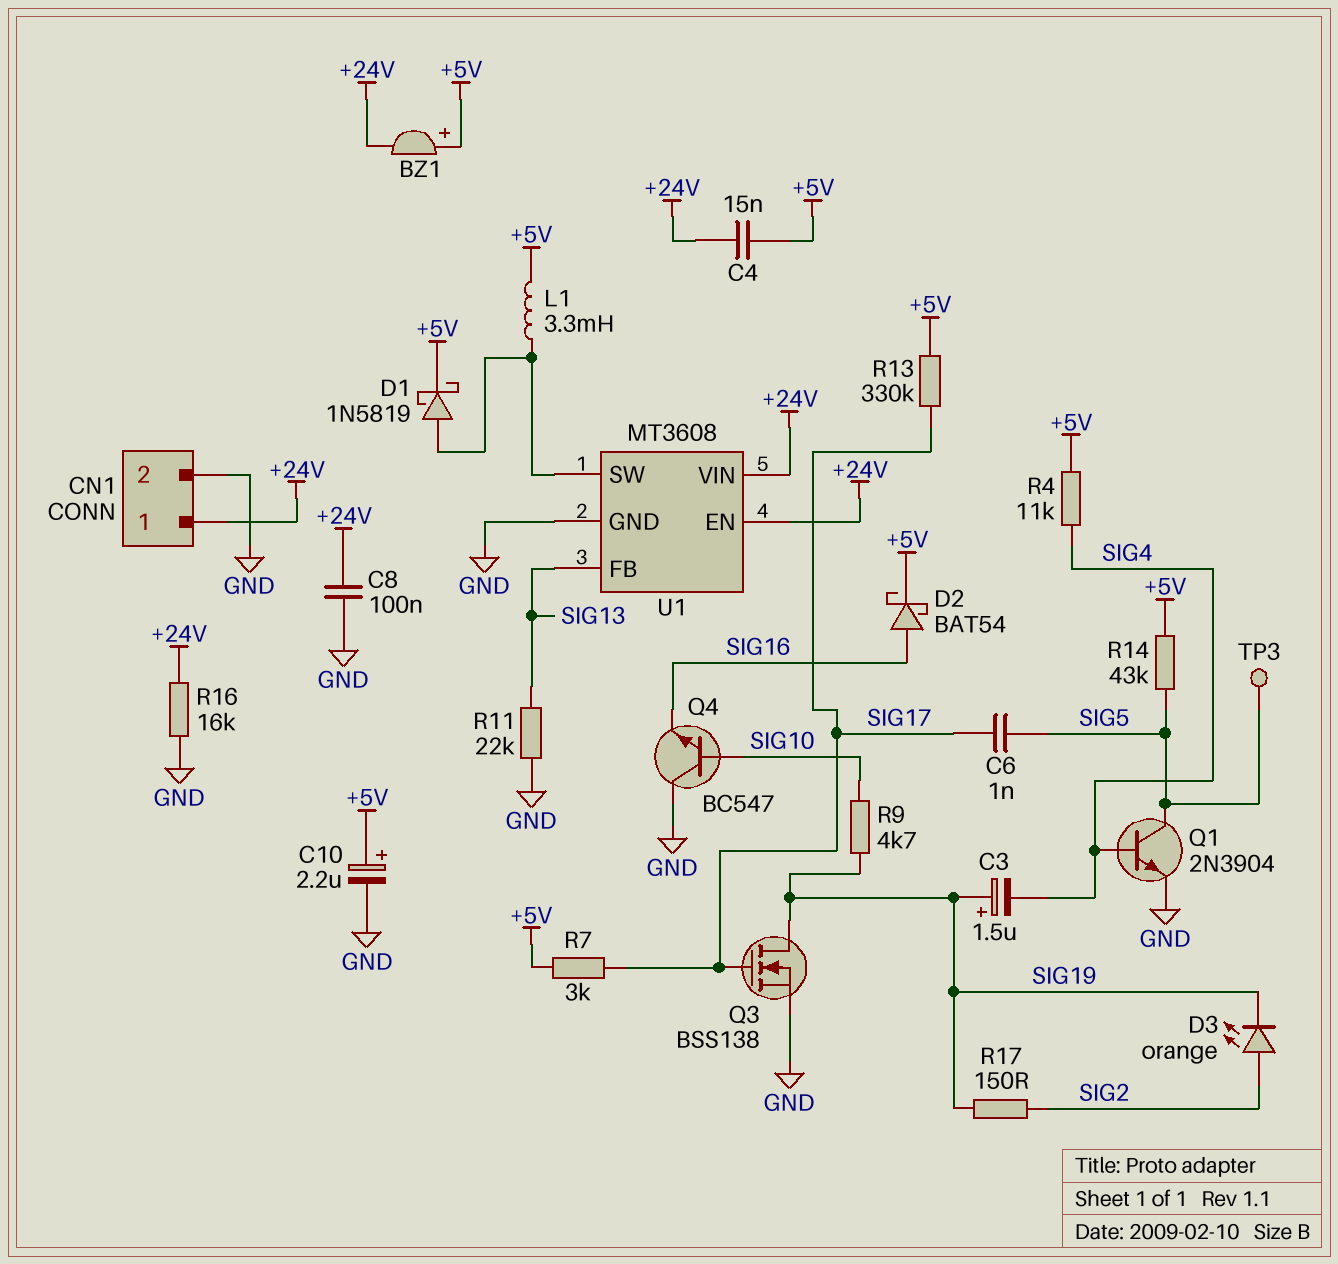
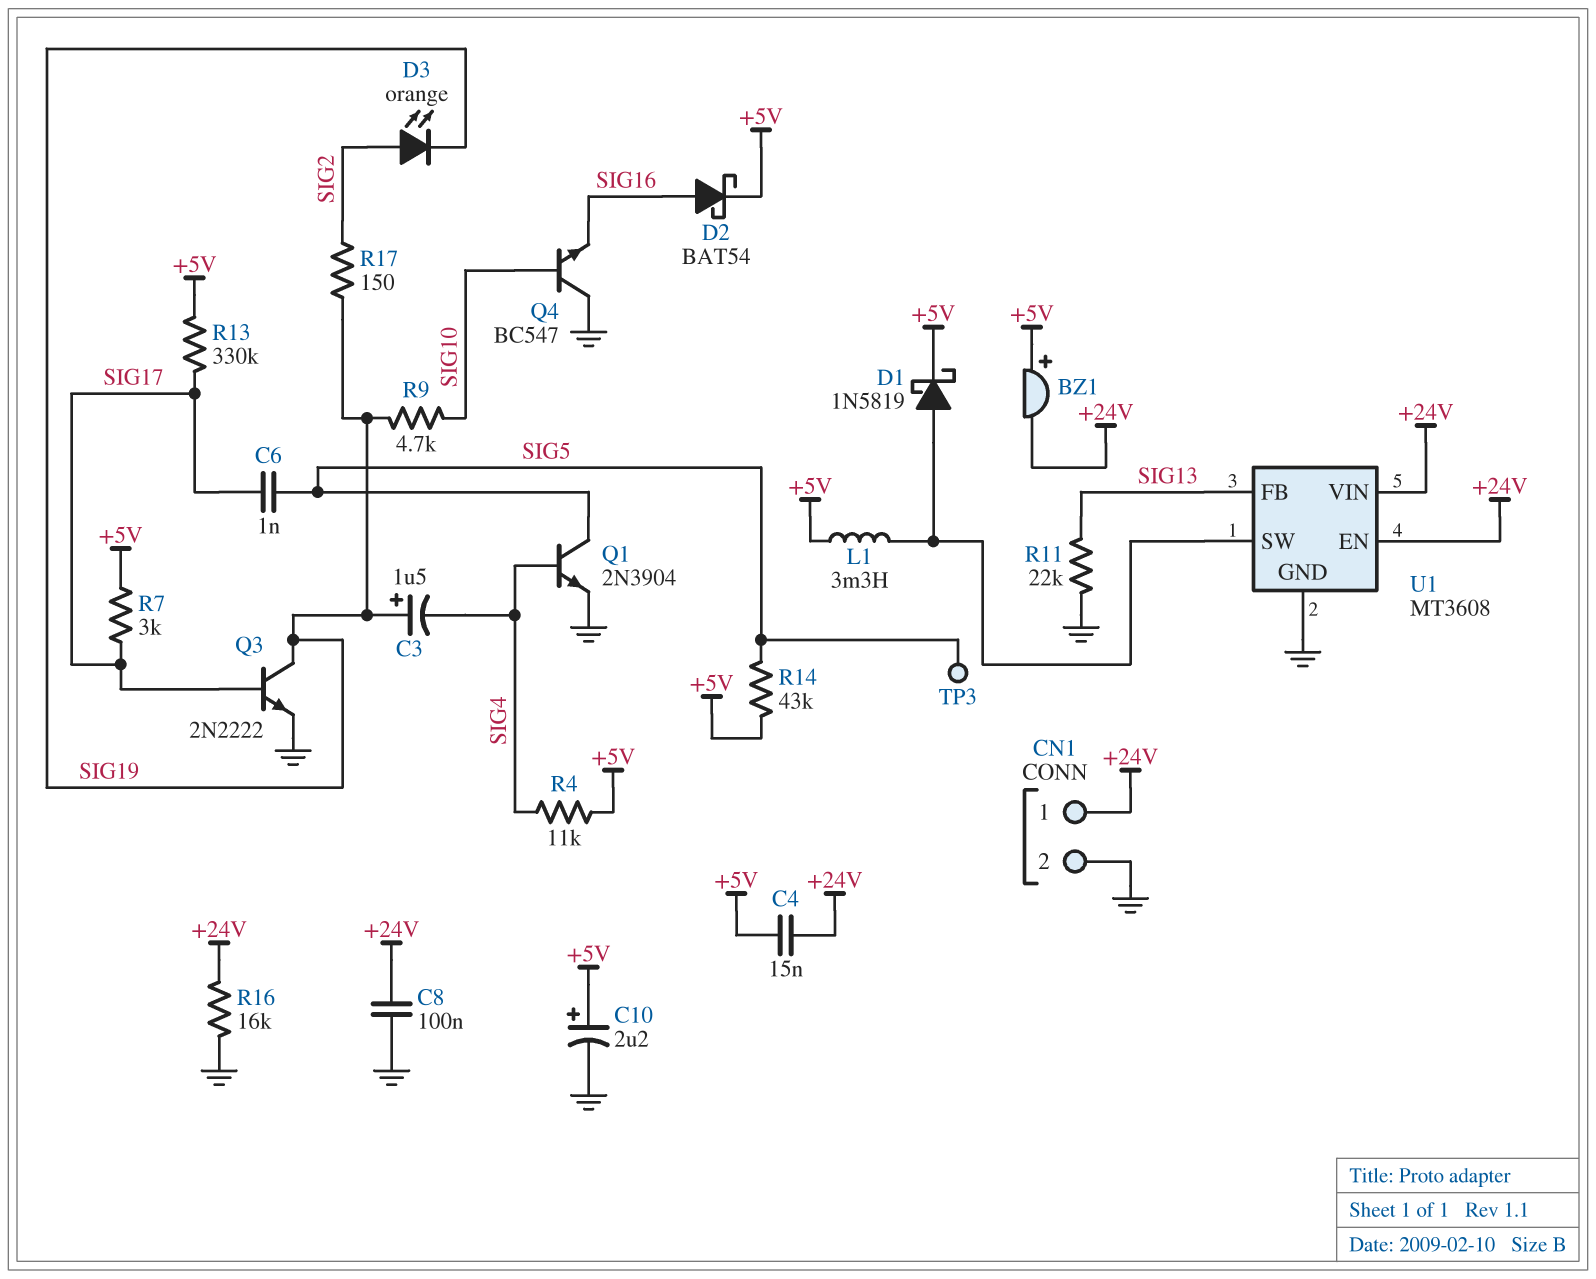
Q3: NMOS BSS138 (G SIG17, D SIG19, S GND) -> NPN 2N2222 (B SIG17, C SIG19, E GND)

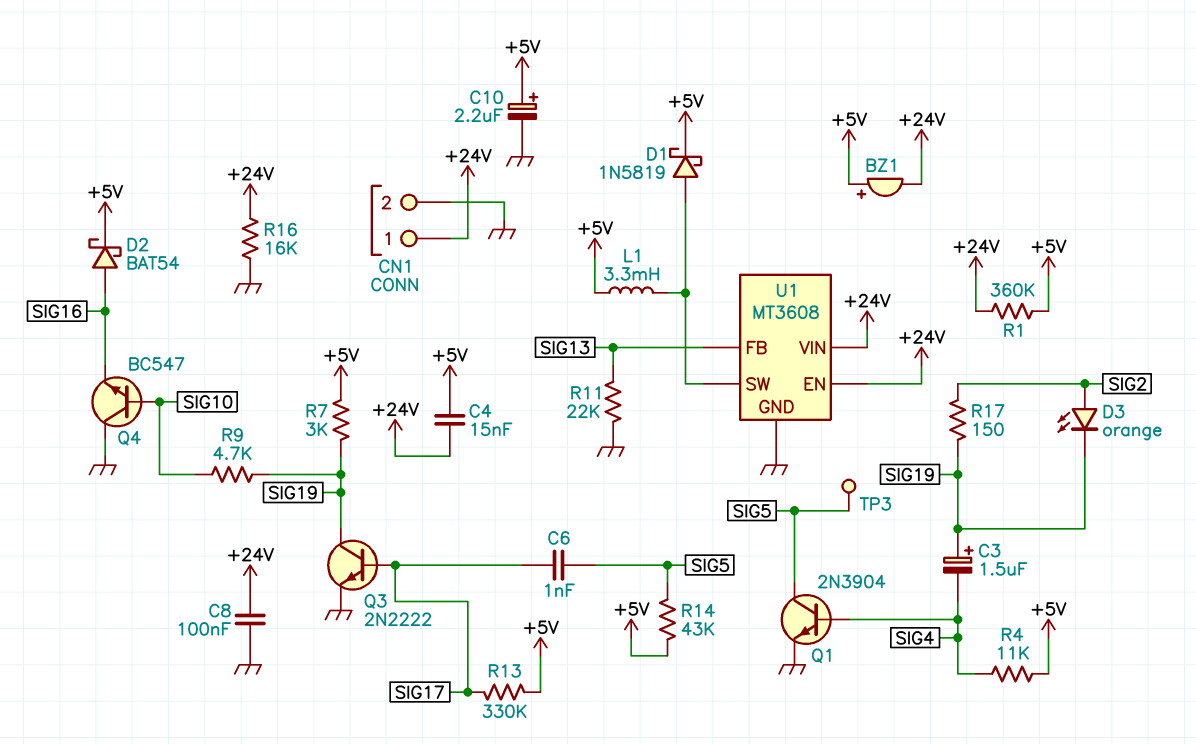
R1: none -> 360k (+5V, +24V)
R7: 3k (+5V, SIG17) -> 3k (+5V, SIG19)

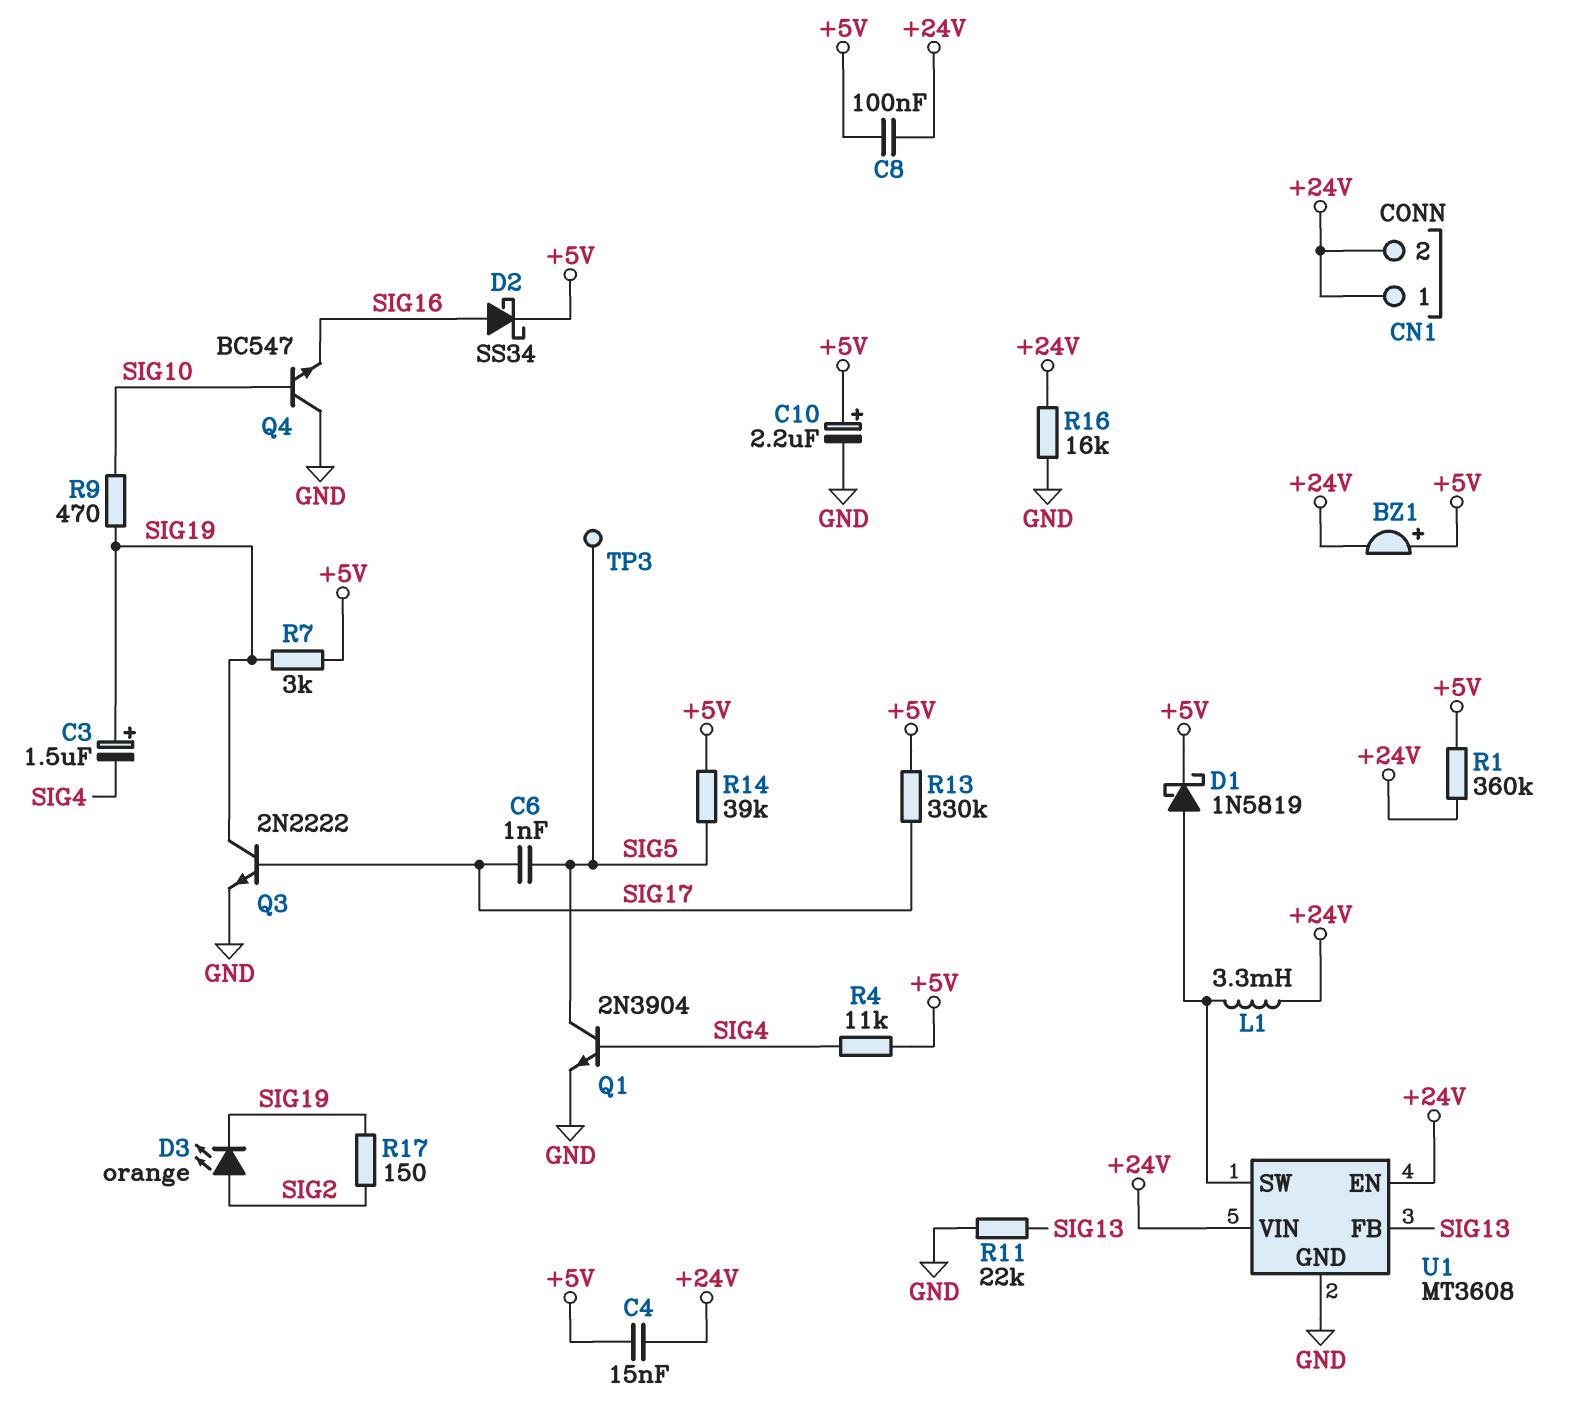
C8: 100nF (+24V, GND) -> 100nF (+5V, +24V)
CN1 pin 2: GND -> +24V
D2: schottky BAT54 (A SIG16, K +5V) -> schottky SS34 (A SIG16, K +5V)
L1: 3.3mH (+5V, U1/SW) -> 3.3mH (+24V, U1/SW)
R9: 4.7k (SIG10, SIG19) -> 470 (SIG10, SIG19)
R14: 43k (+5V, SIG5) -> 39k (+5V, SIG5)

